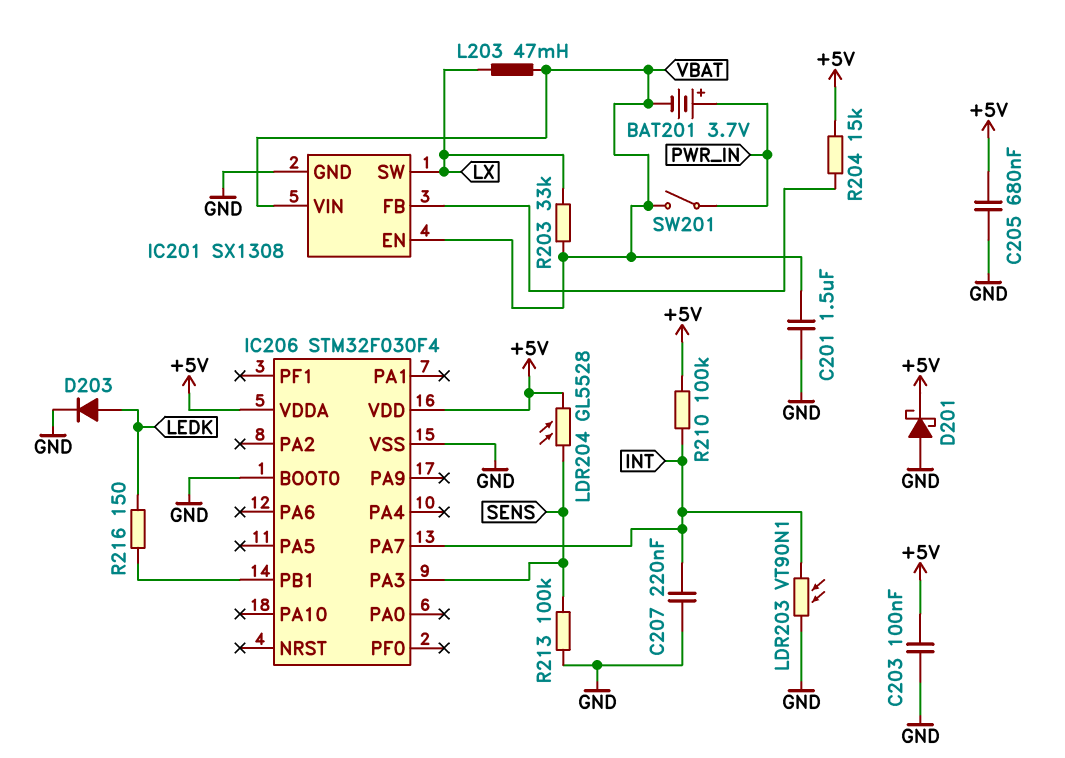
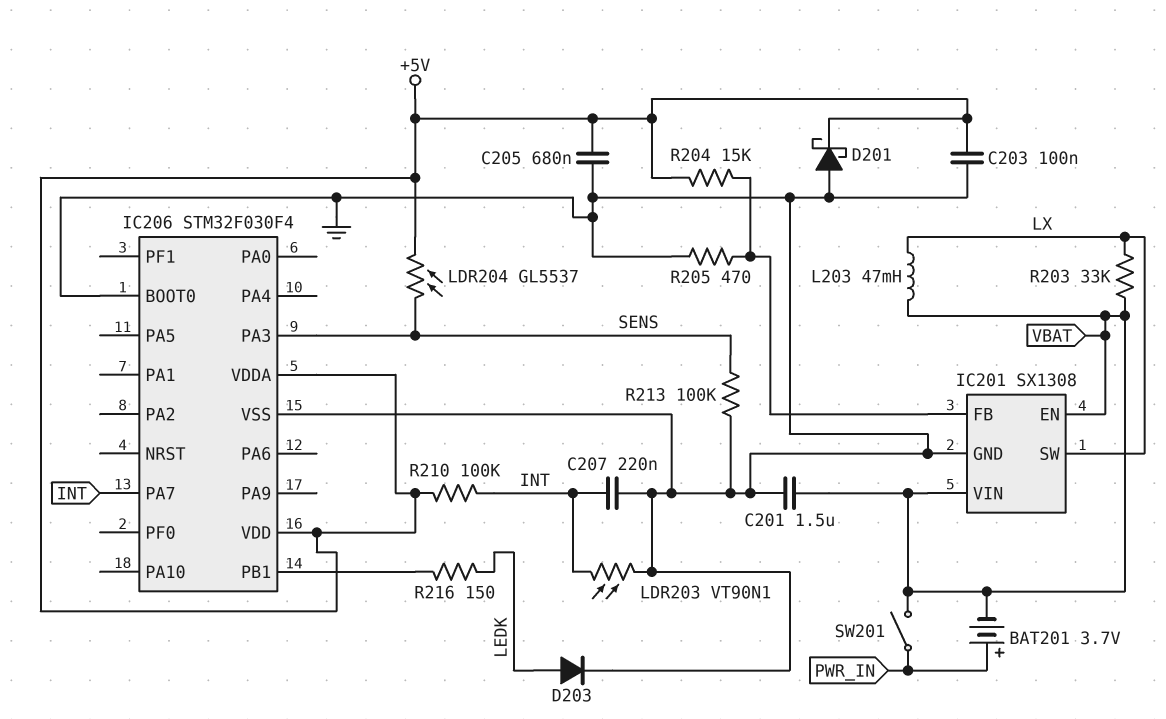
LDR204: GL5528 (+5V, SENS) -> GL5537 (+5V, SENS)
R205: none -> 470 (GND, IC201/FB)

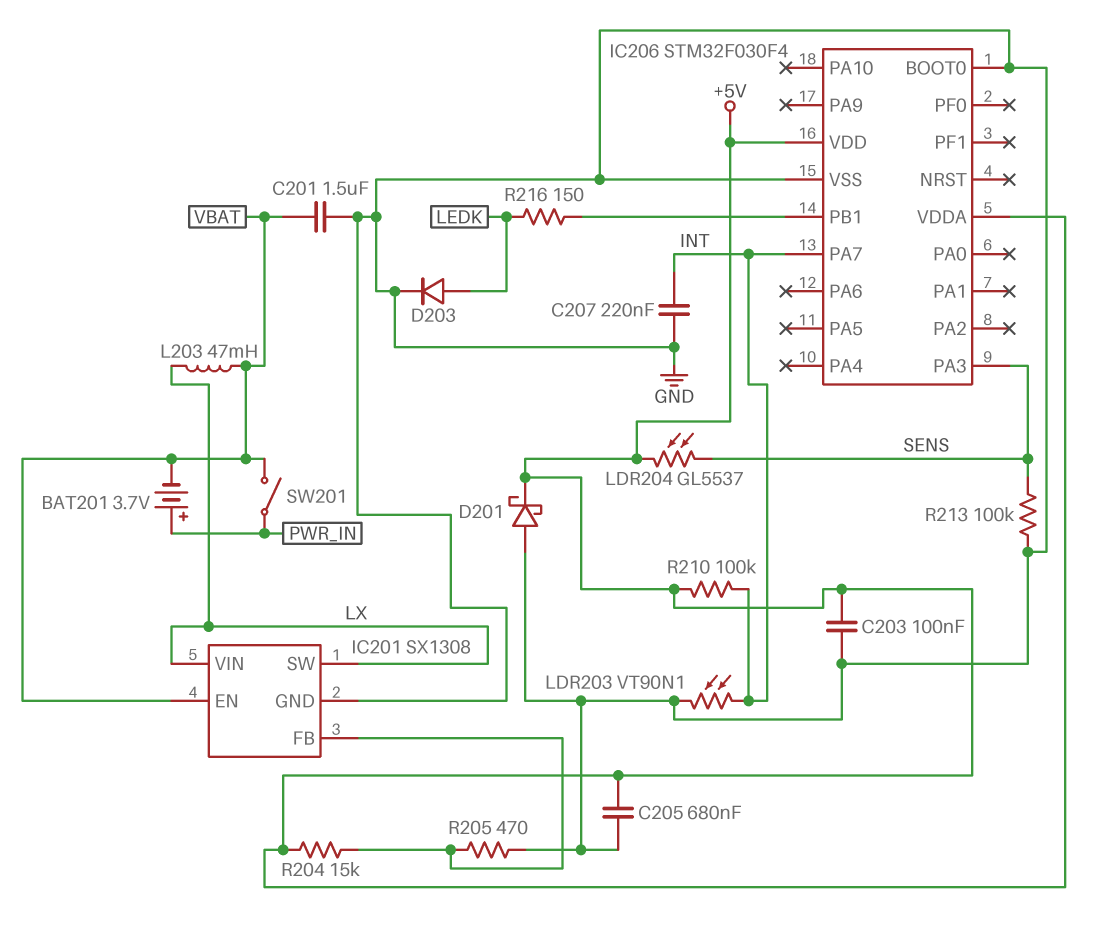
IC201 pin VIN: VBAT -> LX
R203: 33k (LX, VBAT) -> none

